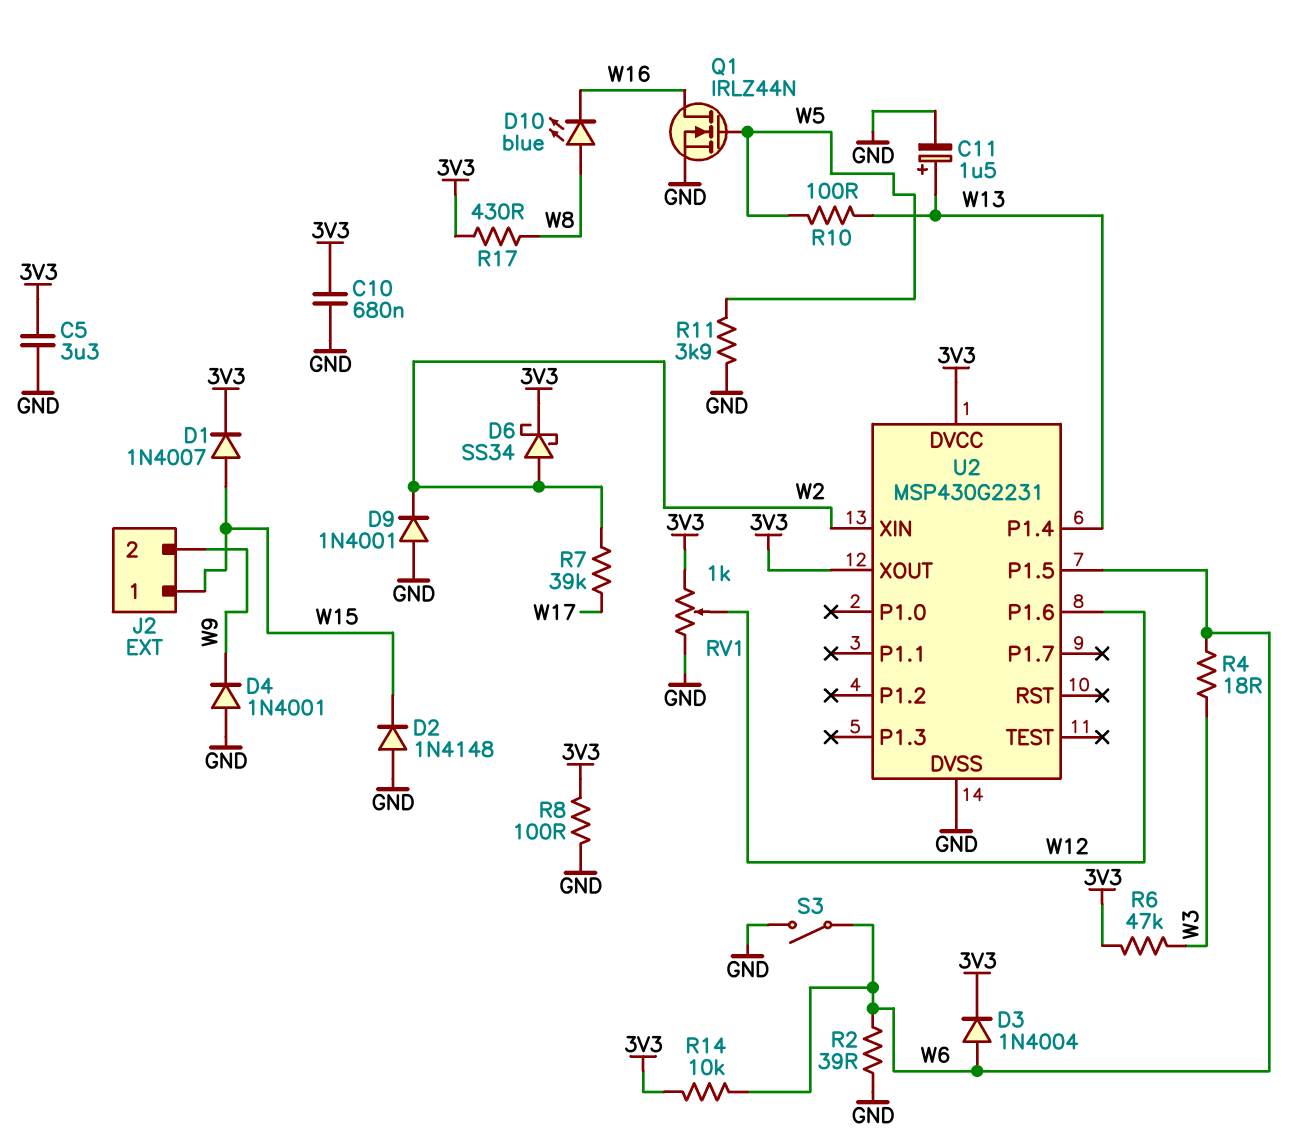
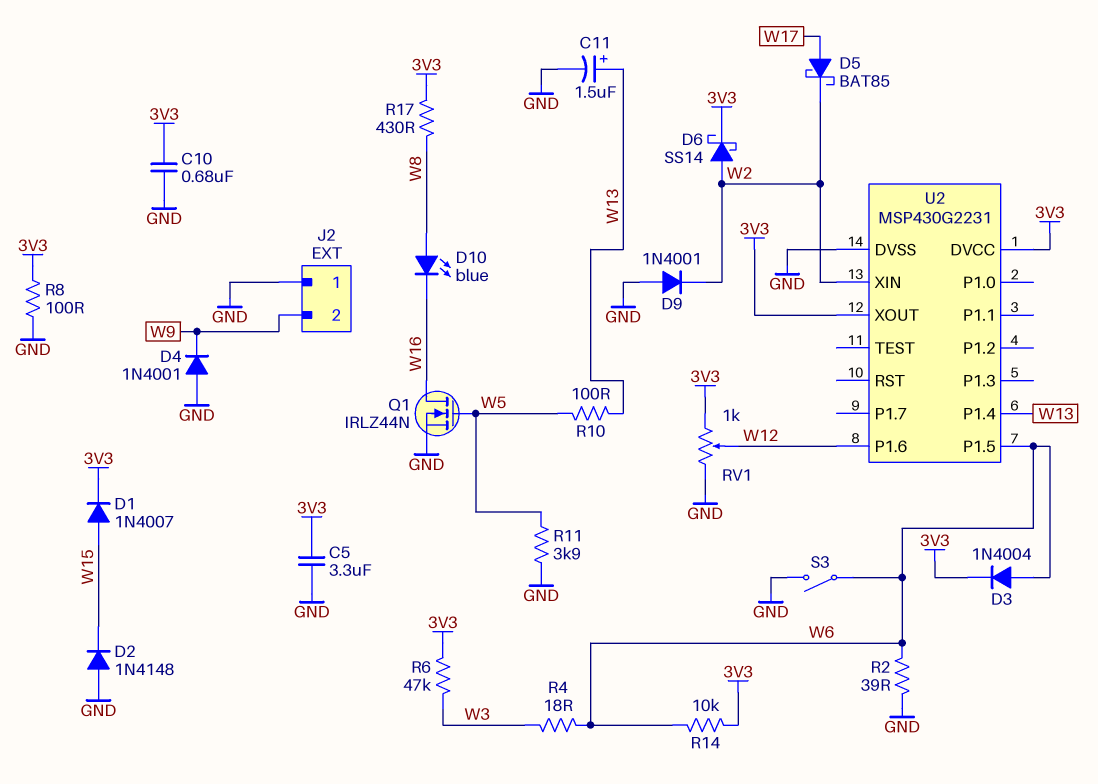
D5: none -> schottky BAT85 (A W17, K W2)
D6: schottky SS34 (A W2, K 3V3) -> schottky SS14 (A W2, K 3V3)
J2 pin 1: W15 -> GND
R7: 39k (W2, W17) -> none

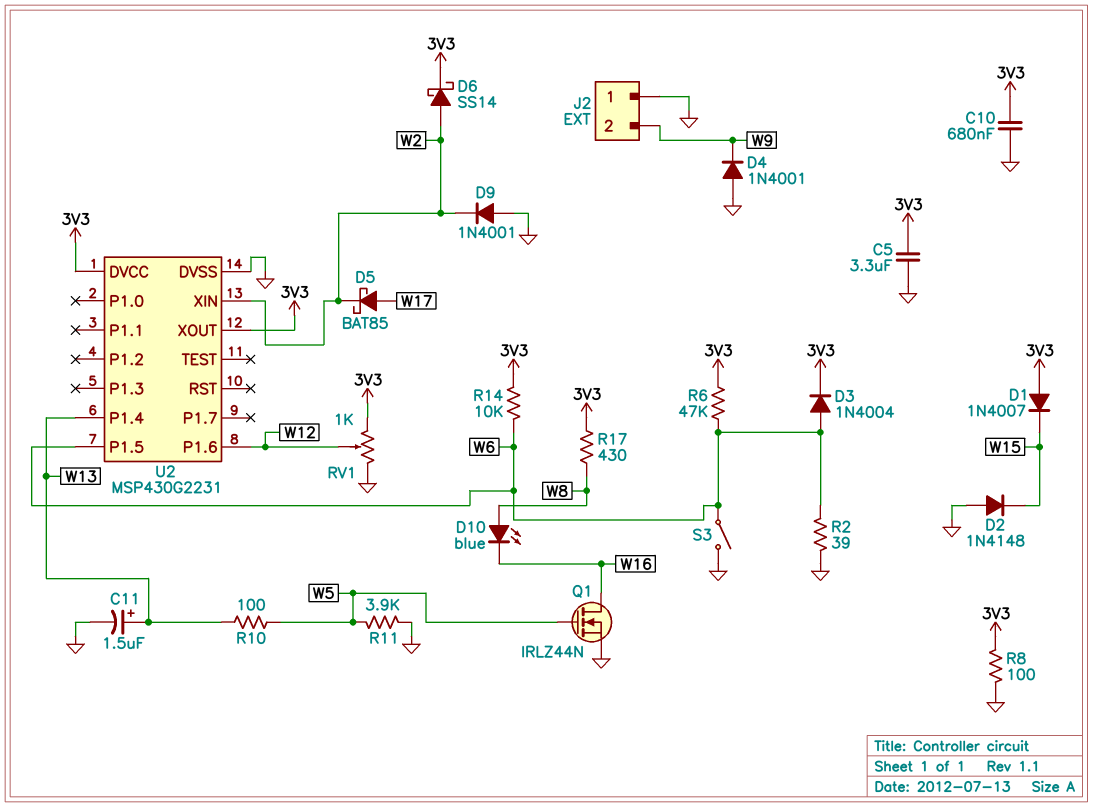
D1: diode 1N4007 (A W15, K 3V3) -> diode 1N4007 (A 3V3, K W15)
R4: 18 (W3, W6) -> none
R6: 47k (3V3, W3) -> 47k (3V3, W6)

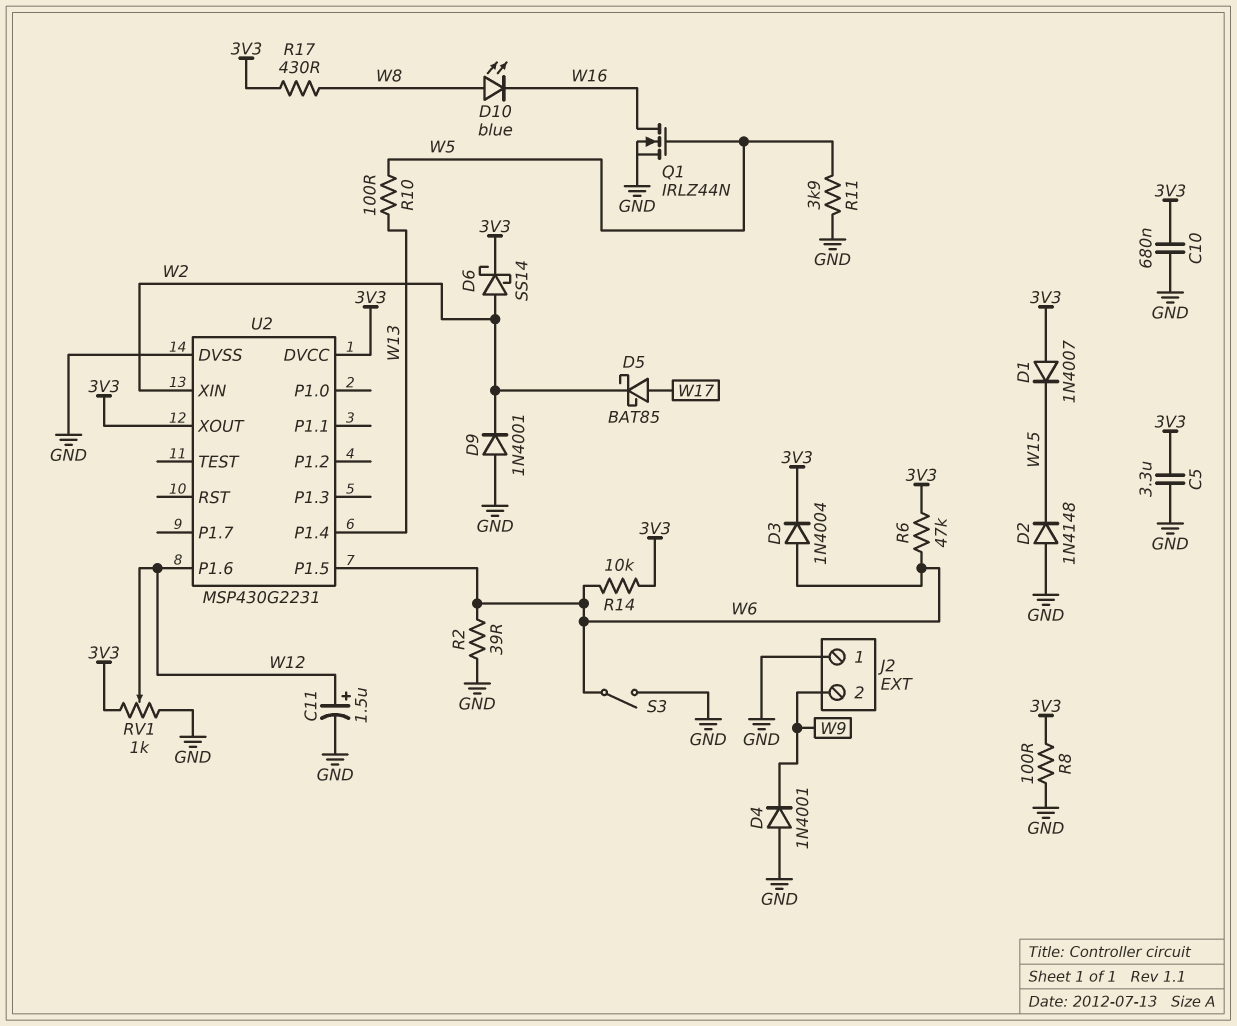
C11: 1.5uF (plus W13, minus GND) -> 1.5uF (plus W12, minus GND)

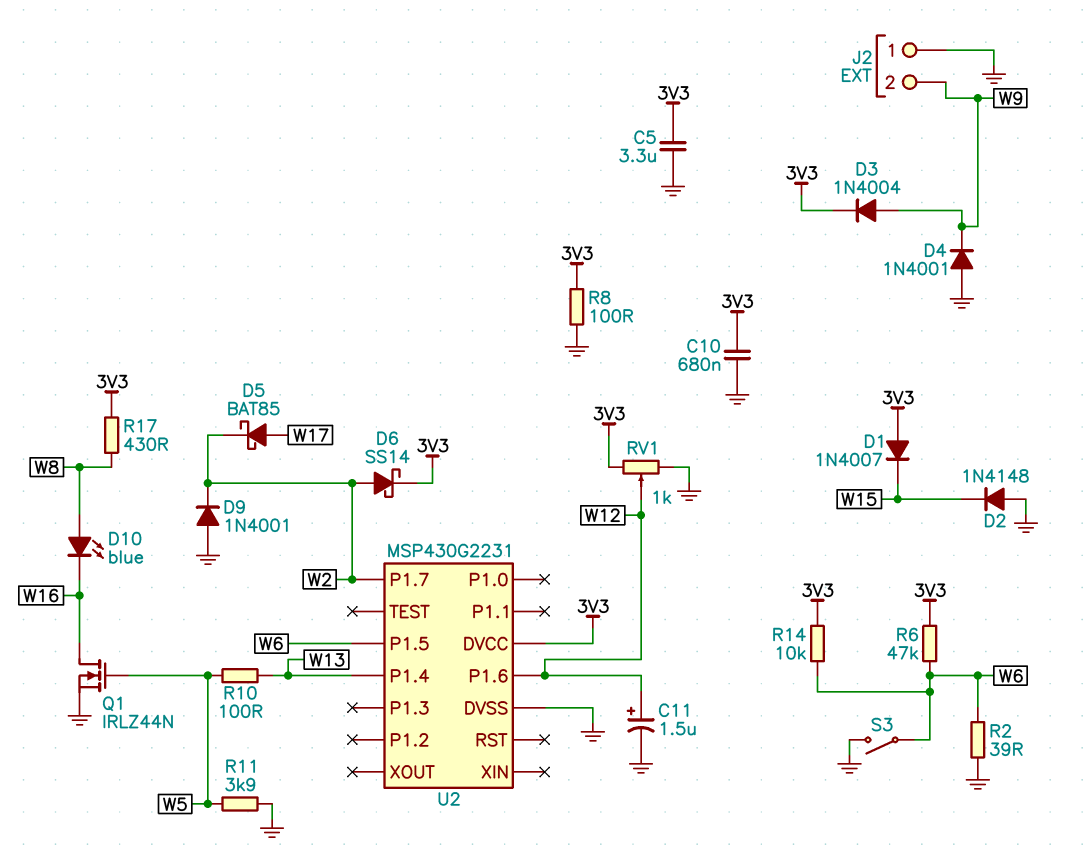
D3: diode 1N4004 (A W6, K 3V3) -> diode 1N4004 (A W9, K 3V3)
U2 pin P1.7: none -> W2
U2 pin XIN: W2 -> none
U2 pin XOUT: 3V3 -> none

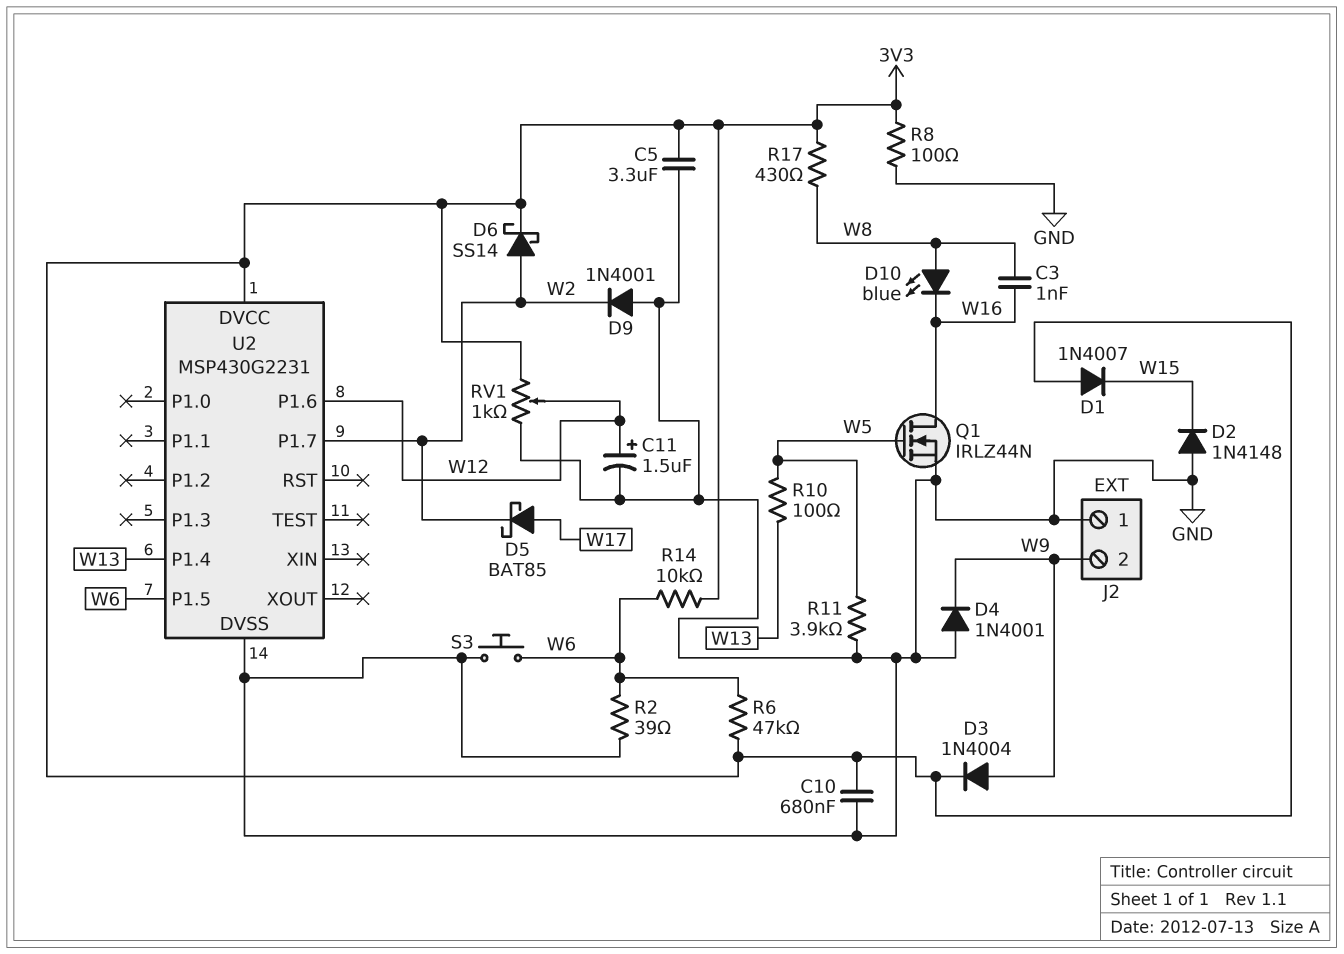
C3: none -> 1nF (W8, W16)
S3: switch (GND, W6) -> button (GND, W6)

